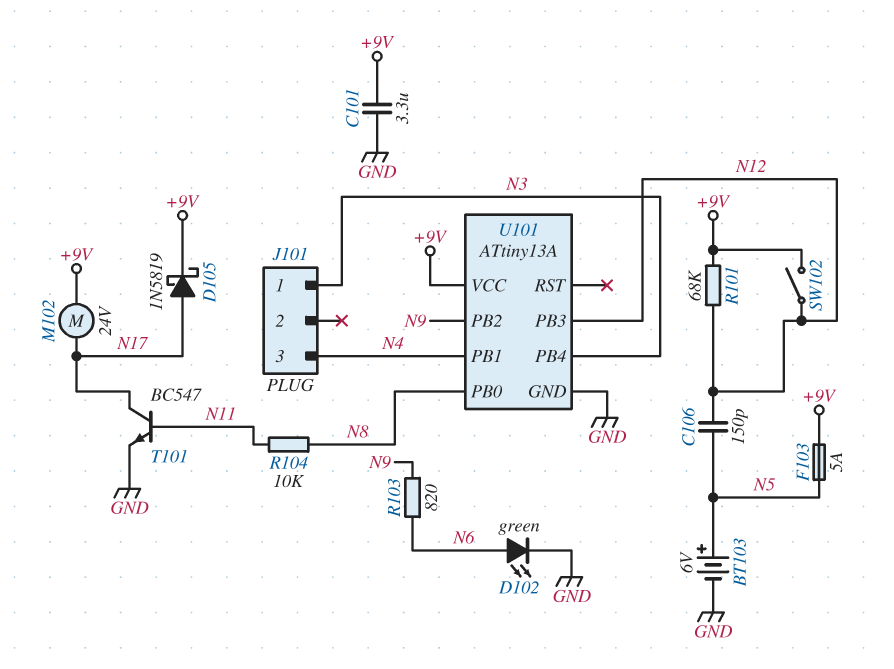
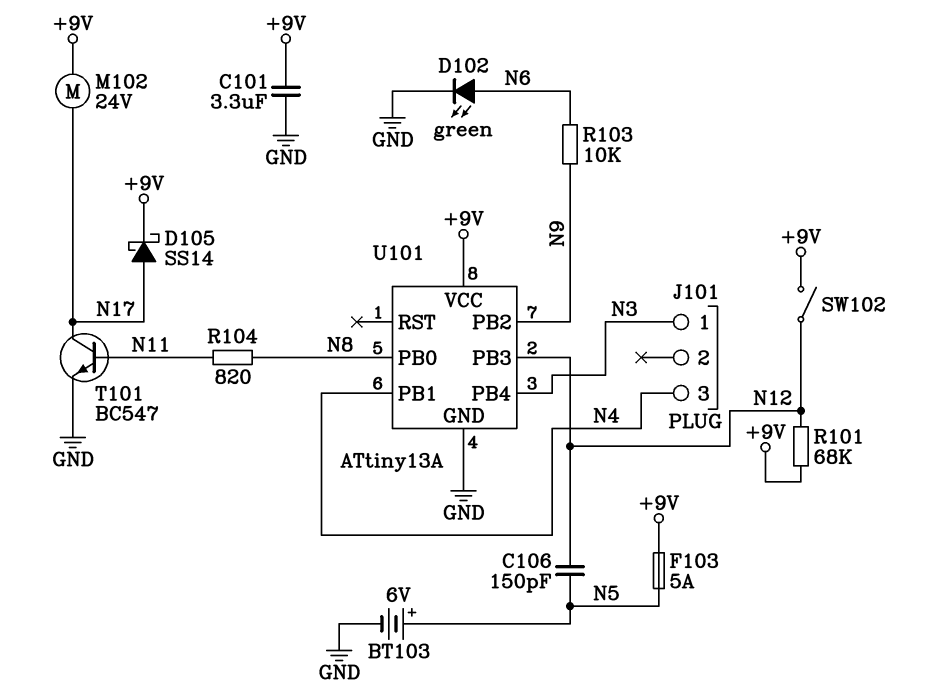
D105: schottky 1N5819 (A N17, K +9V) -> schottky SS14 (A N17, K +9V)
R103: 820 (N6, N9) -> 10k (N6, N9)
R104: 10k (N8, N11) -> 820 (N8, N11)

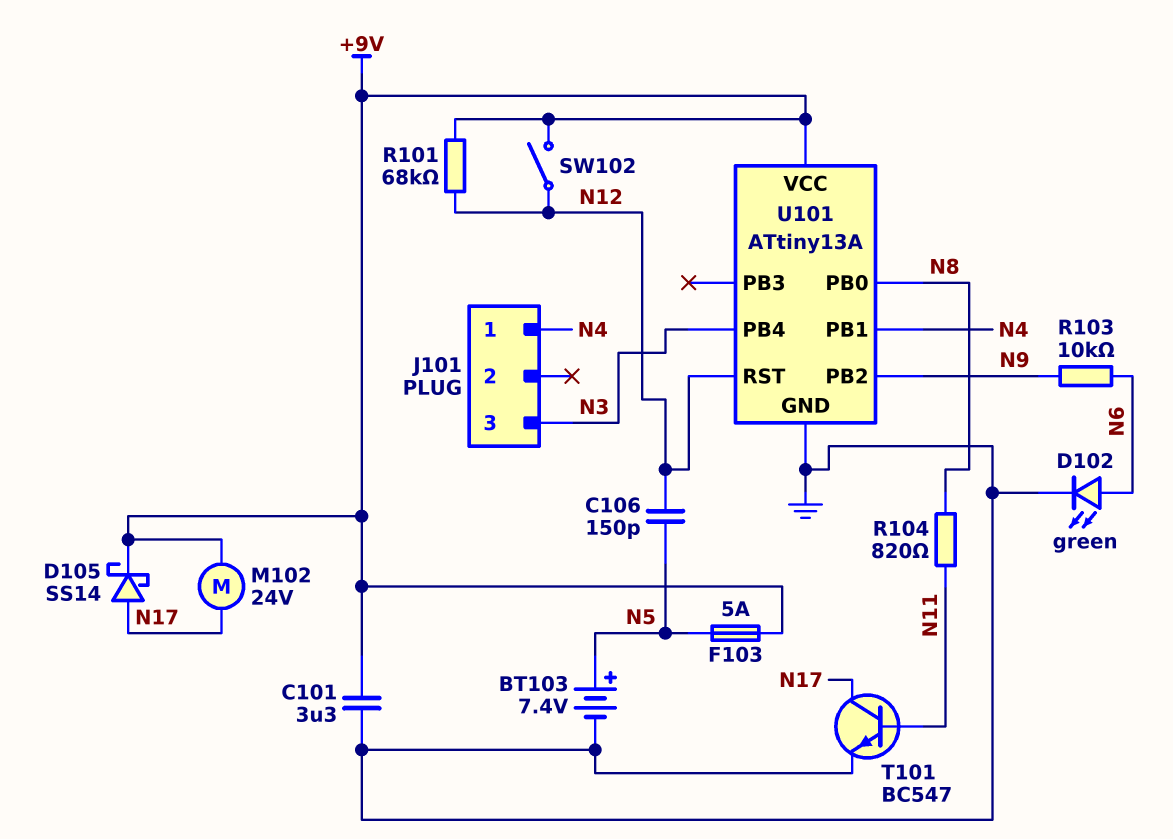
BT103: 6V (plus N5, minus GND) -> 7.4V (plus N5, minus GND)
J101 pin 1: N3 -> N4
J101 pin 3: N4 -> N3
U101 pin PB3: N12 -> none
U101 pin RST: none -> N12

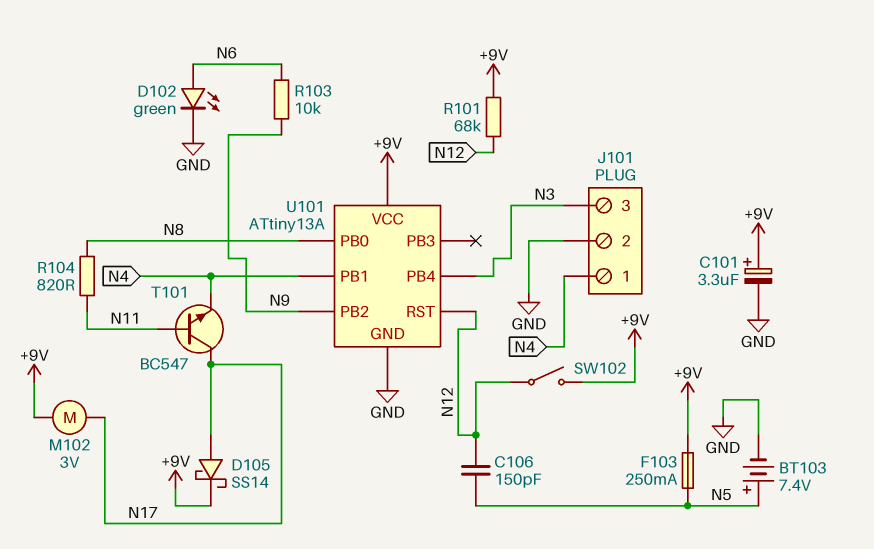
C101: 3.3uF (+9V, GND) -> 3.3uF (plus +9V, minus GND)
F103: 5A (+9V, N5) -> 250mA (+9V, N5)
J101 pin 2: none -> GND
M102: motor 24V (+9V, N17) -> motor 3V (+9V, N17)
T101: NPN BC547 (B N11, C N17, E GND) -> NPN BC547 (B N11, C N17, E N4)

